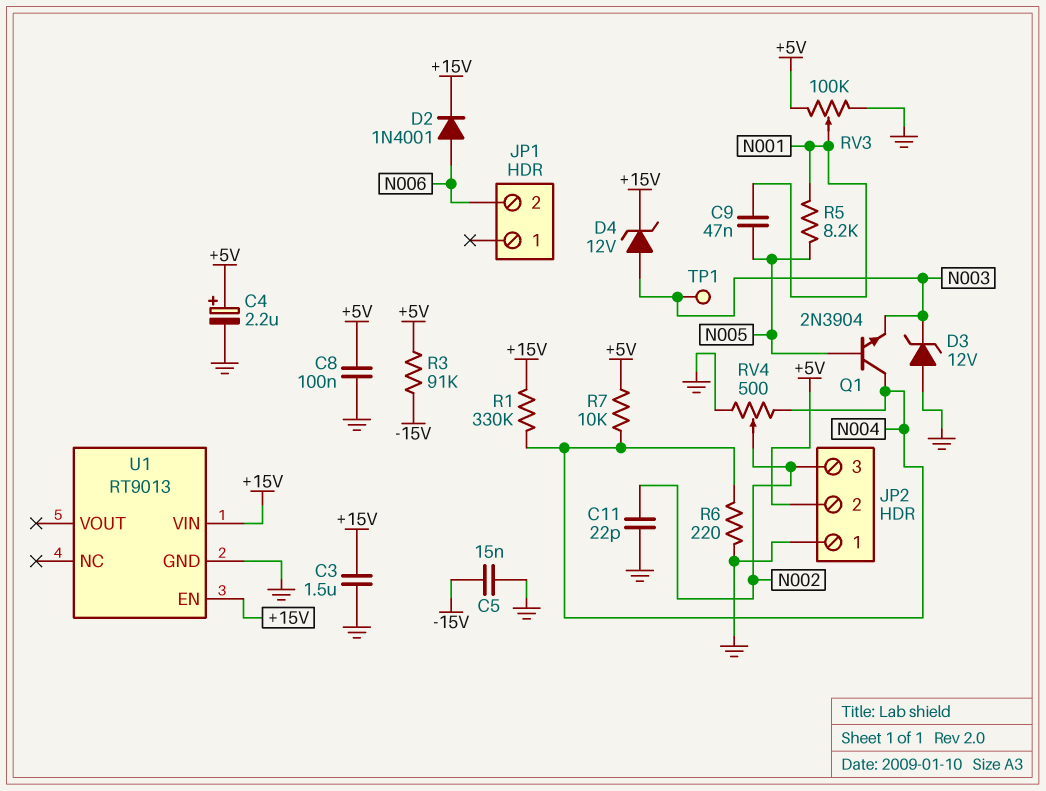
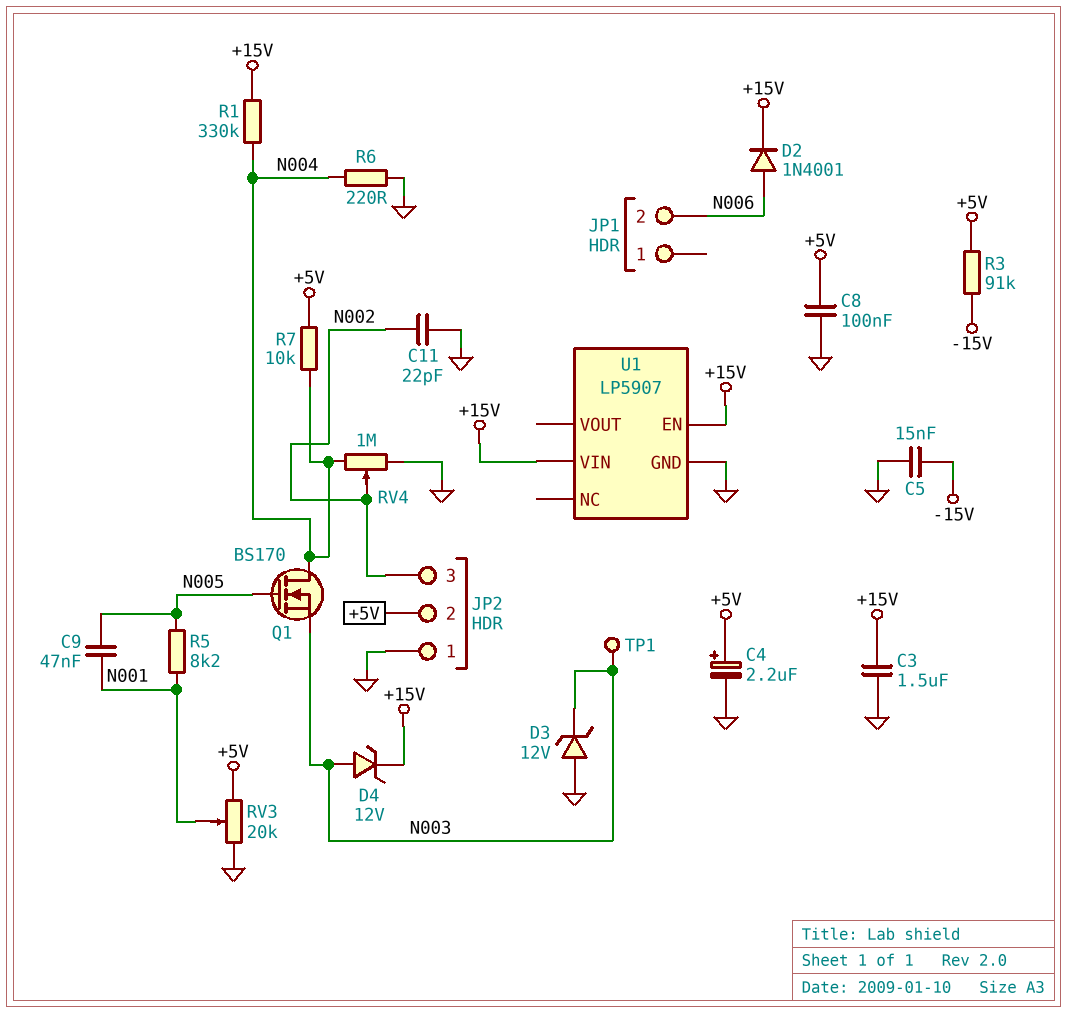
Q1: NPN 2N3904 (B N005, C N004, E N003) -> NMOS BS170 (G N005, D N004, S N003)
RV3: 100k (+5V, GND, wiper N001) -> 20k (+5V, GND, wiper N001)
RV4: 500 (GND, N004, wiper N002) -> 1M (GND, N004, wiper N002)
U1: RT9013 -> LP5907

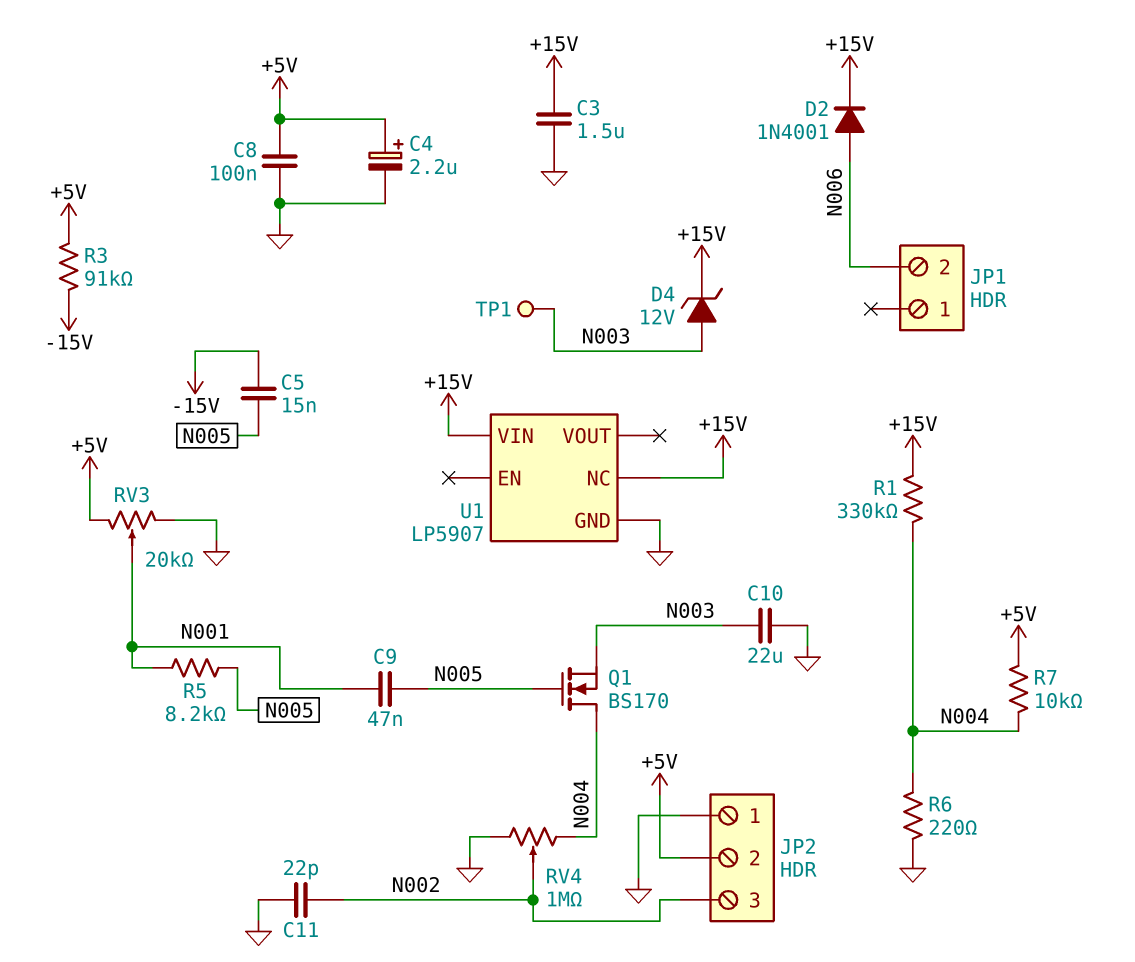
C5: 15nF (-15V, GND) -> 15nF (-15V, N005)
C10: none -> 22uF (GND, N003)
D3: zener 12V (A GND, K N003) -> none
U1 pin EN: +15V -> none
U1 pin NC: none -> +15V

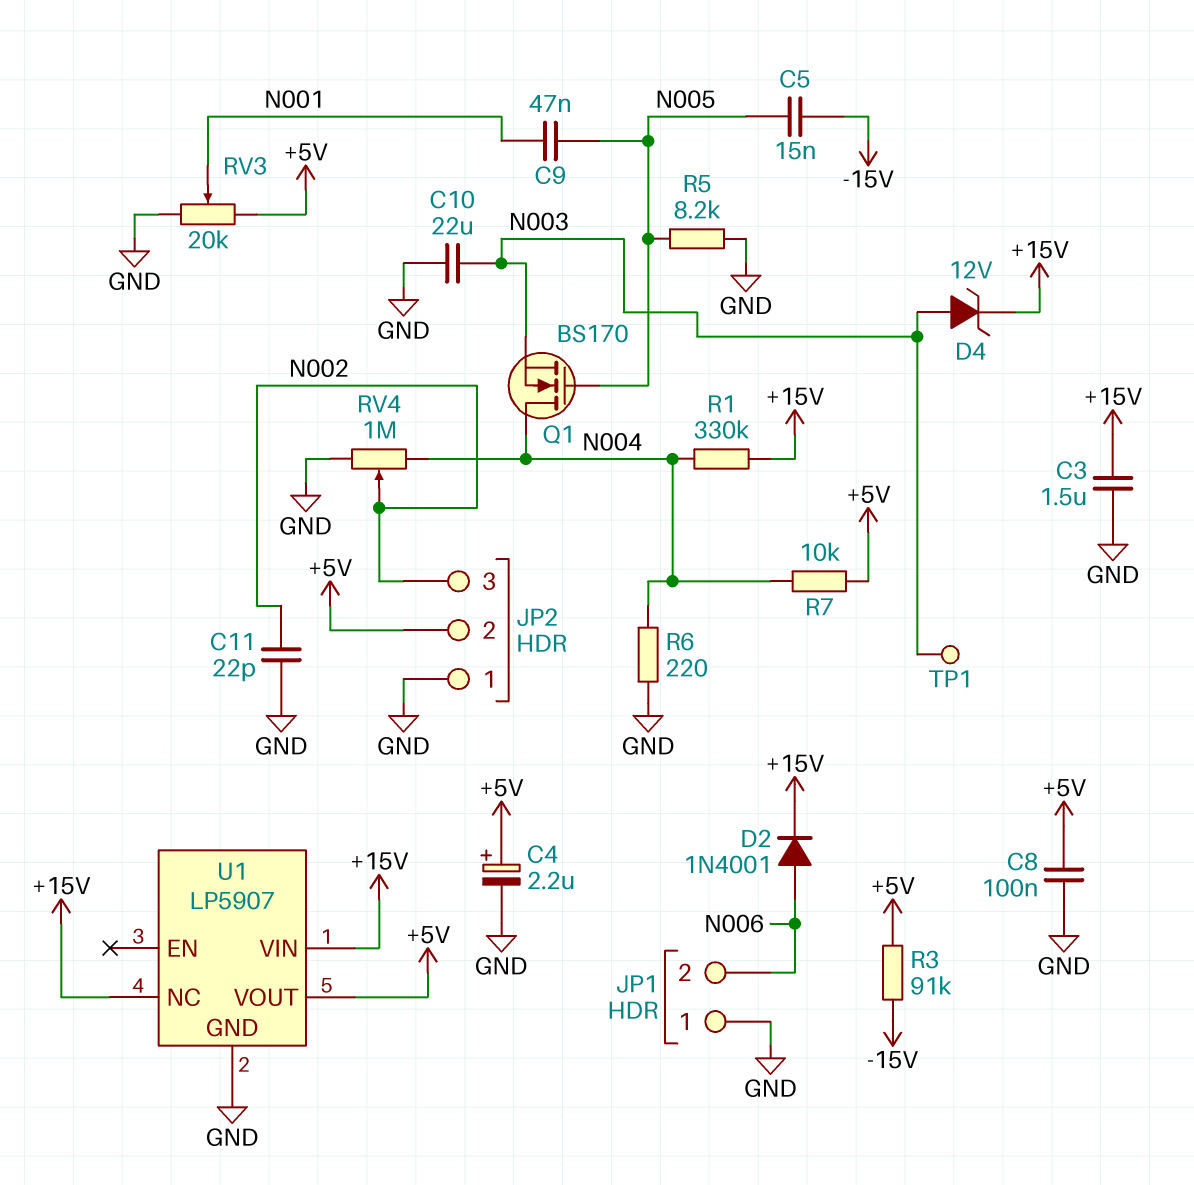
JP1 pin 1: none -> GND
R5: 8.2k (N001, N005) -> 8.2k (GND, N005)
U1 pin VOUT: none -> +5V

